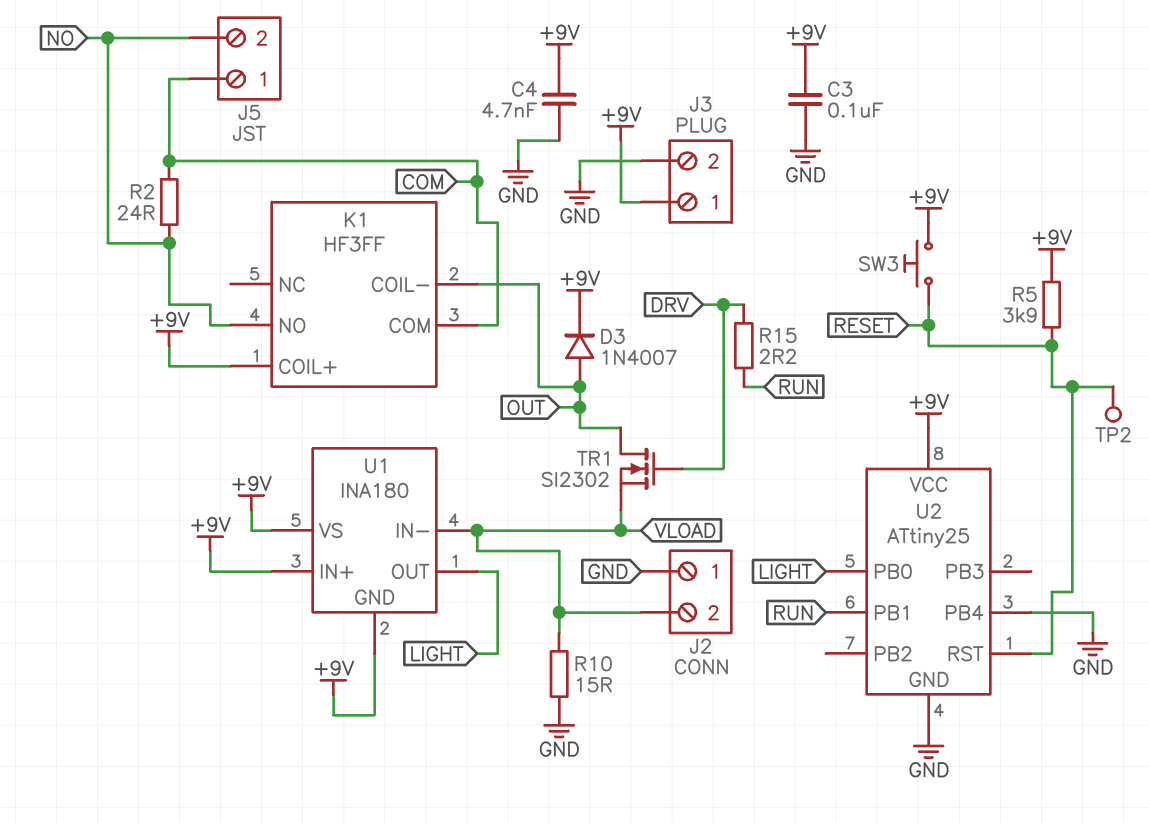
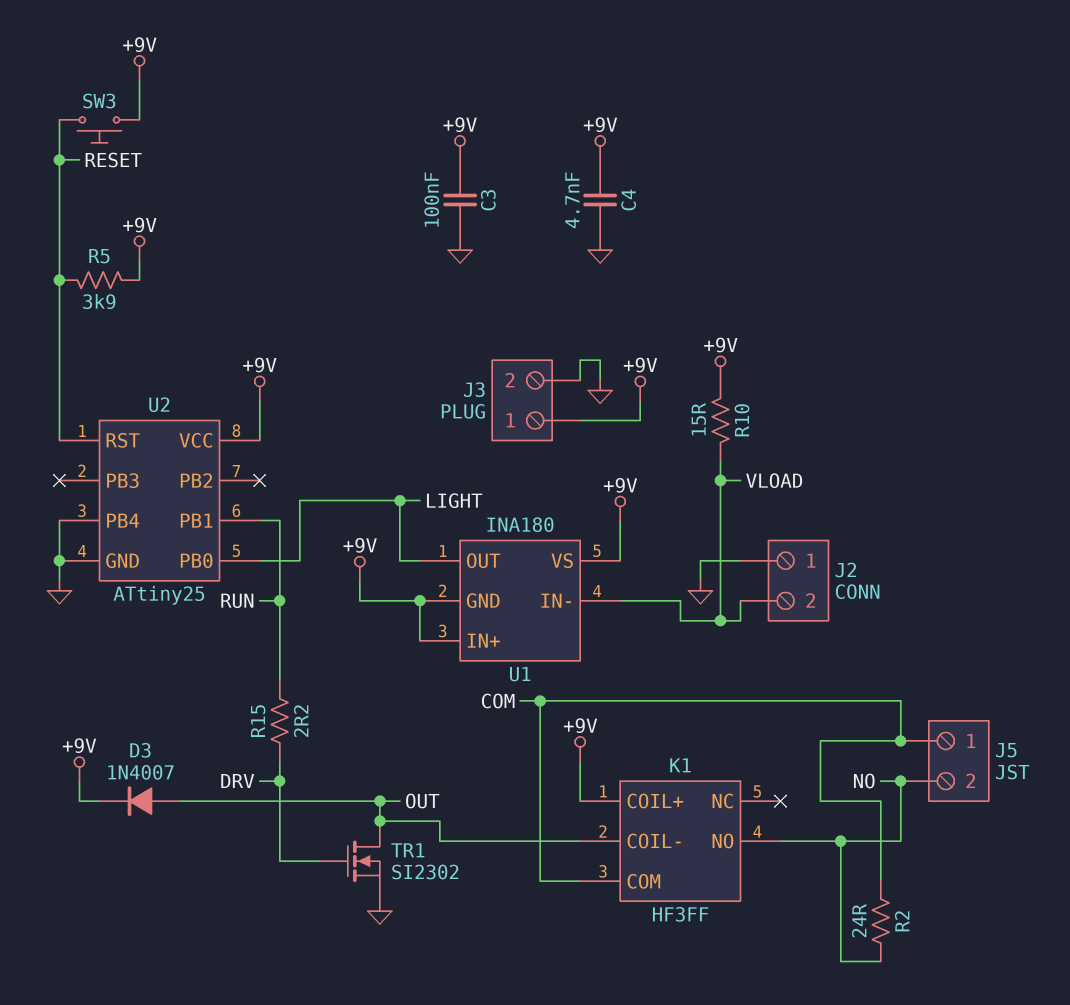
R10: 15 (GND, VLOAD) -> 15 (+9V, VLOAD)
TP2: test point (RESET) -> none
TR1: NMOS SI2302 (G DRV, D OUT, S VLOAD) -> NMOS SI2302 (G DRV, D OUT, S GND)

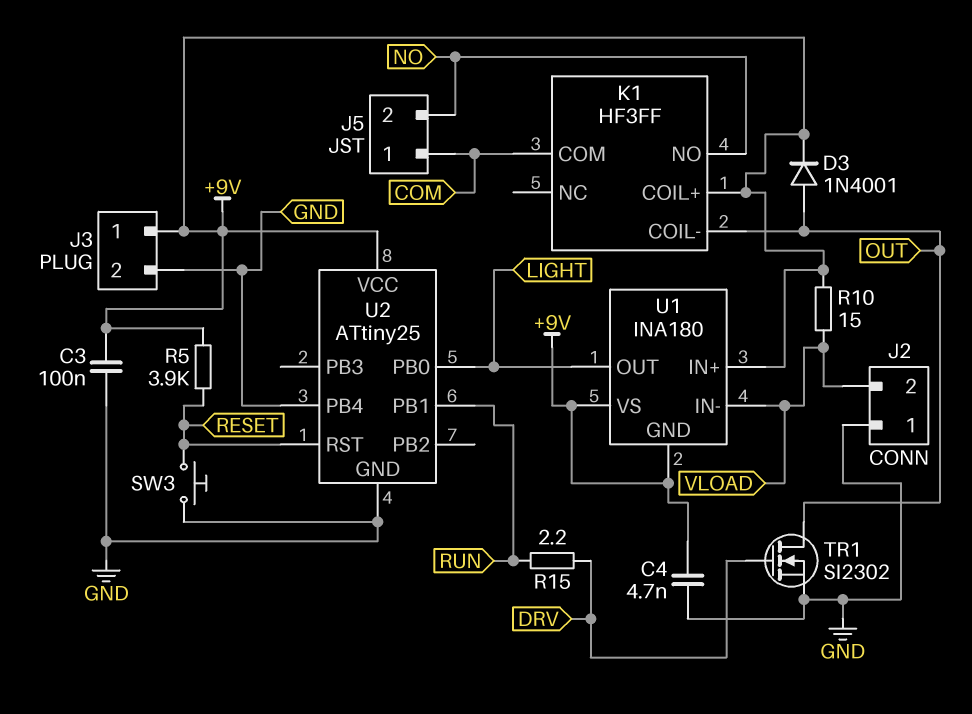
D3: diode 1N4007 (A OUT, K +9V) -> diode 1N4001 (A OUT, K +9V)
R2: 24 (COM, NO) -> none
SW3: button (+9V, RESET) -> button (GND, RESET)

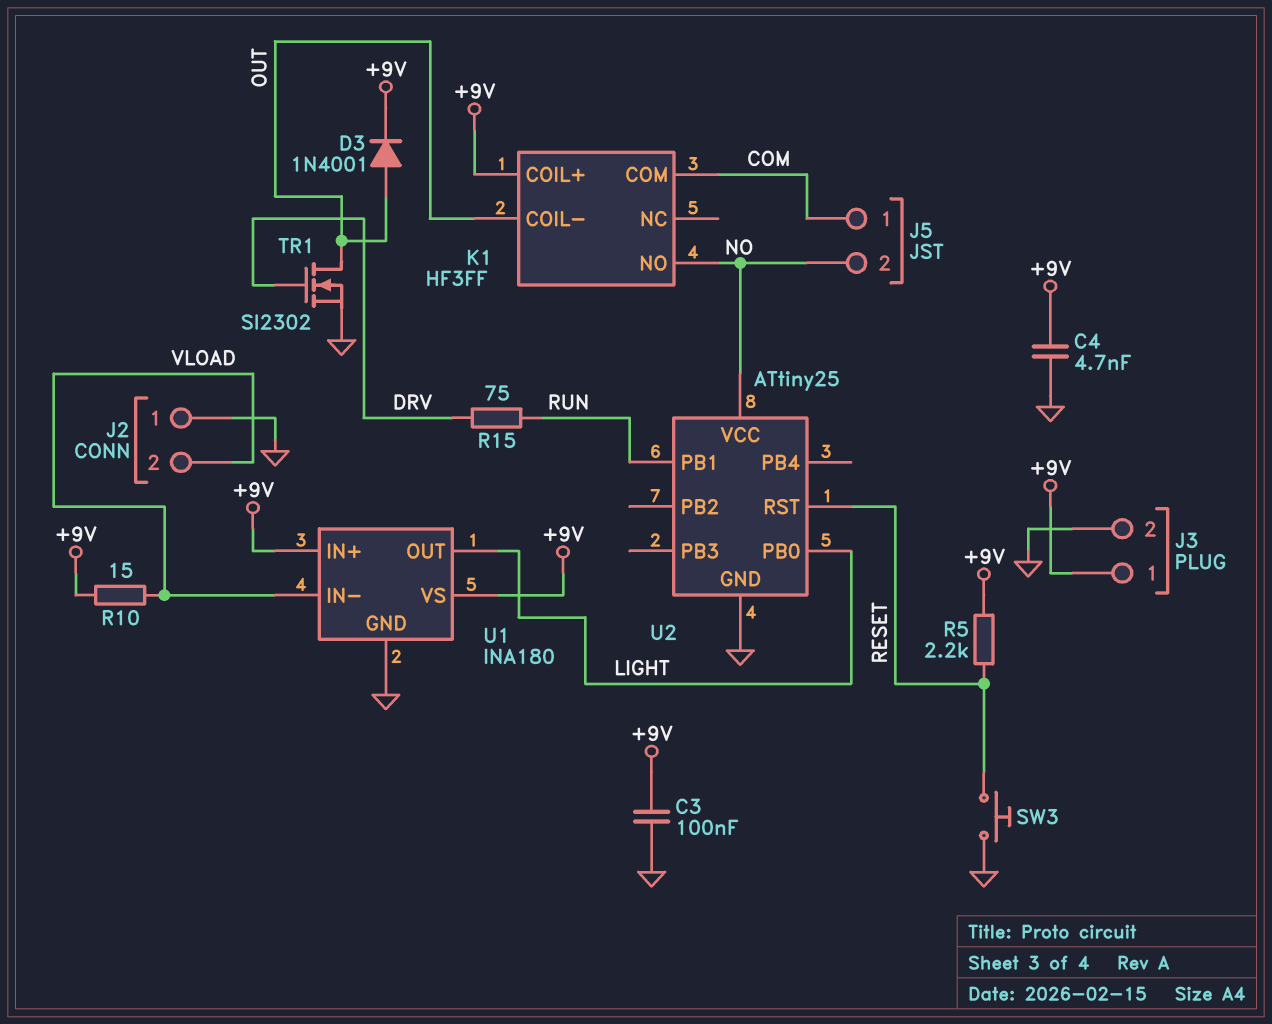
R5: 3.9k (+9V, RESET) -> 2.2k (+9V, RESET)
R15: 2.2 (DRV, RUN) -> 75 (DRV, RUN)
U1 pin GND: +9V -> GND
U2 pin PB4: GND -> none
U2 pin VCC: +9V -> NO

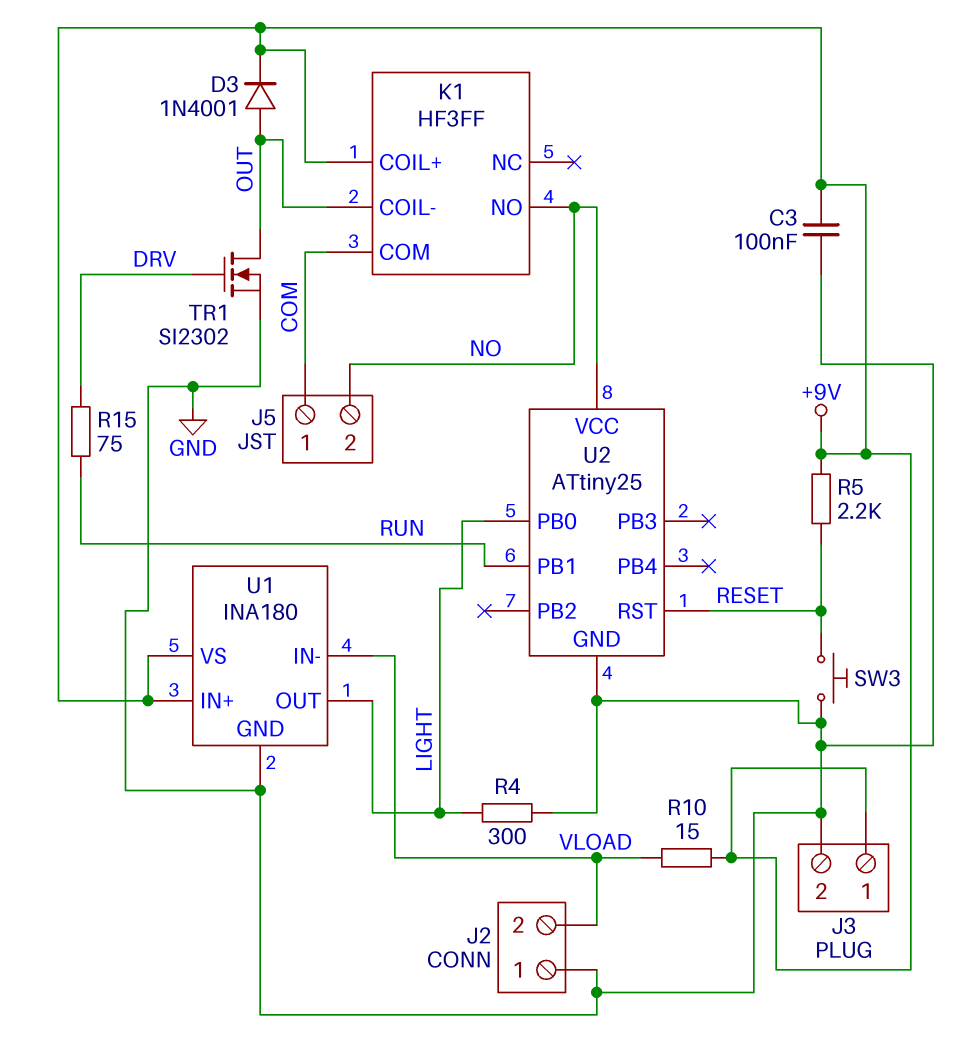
C4: 4.7nF (+9V, GND) -> none
R4: none -> 300 (GND, LIGHT)

